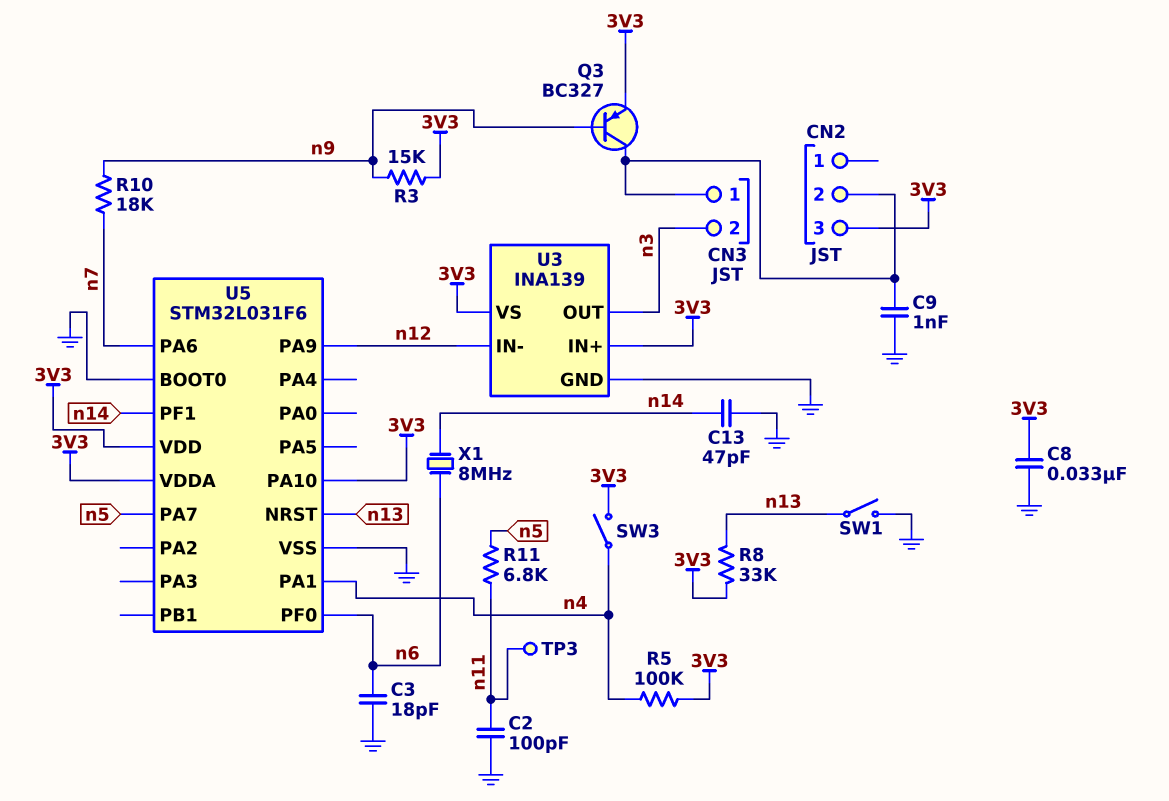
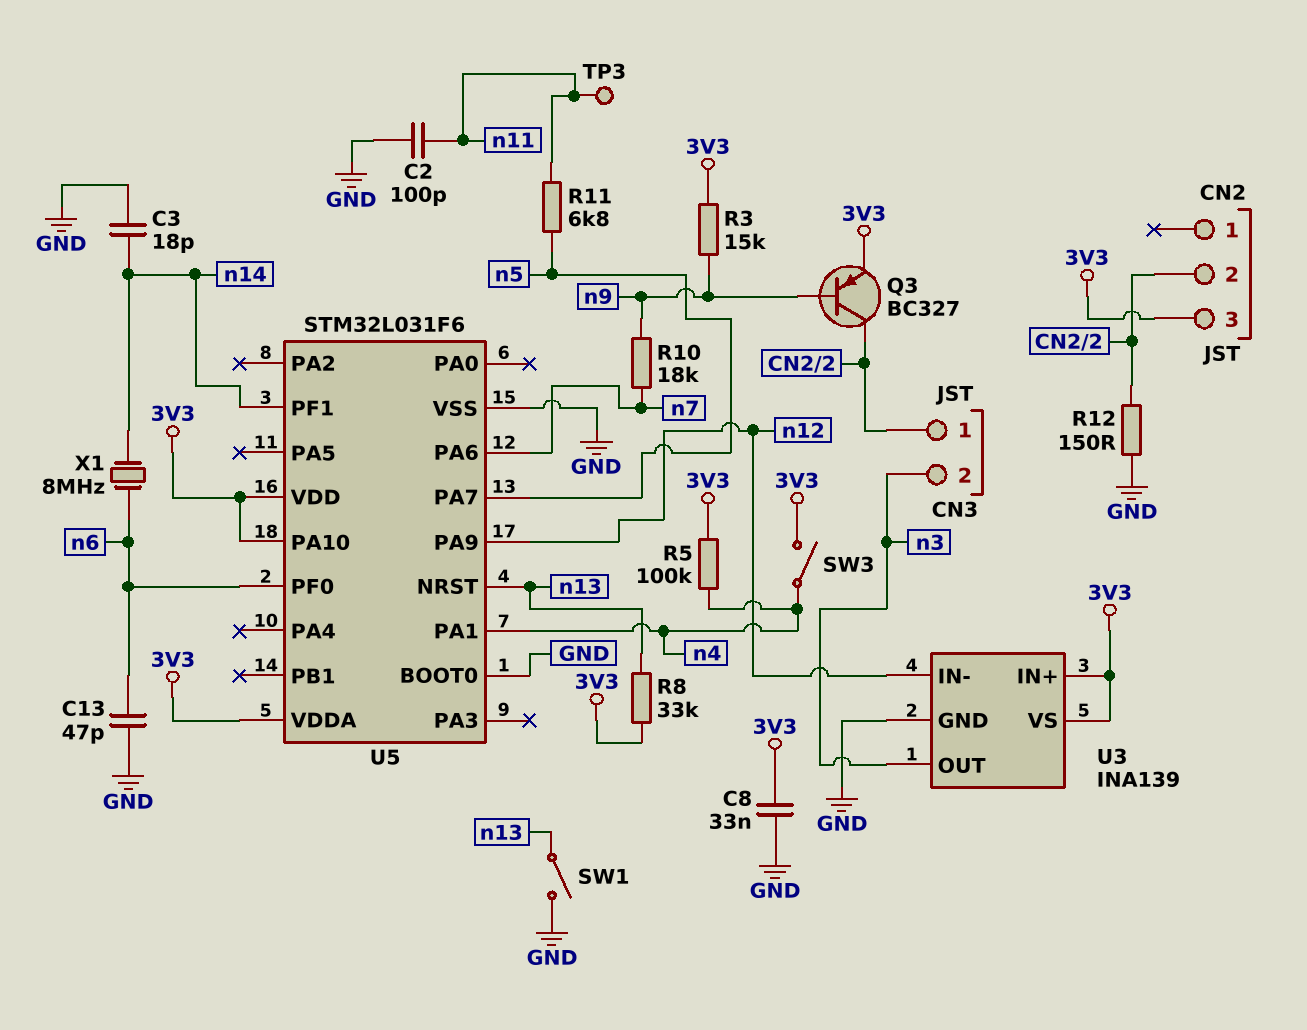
C3: 18pF (GND, n6) -> 18pF (GND, n14)
C9: 1nF (CN2/2, GND) -> none
C13: 47pF (GND, n14) -> 47pF (GND, n6)
R12: none -> 150 (CN2/2, GND)

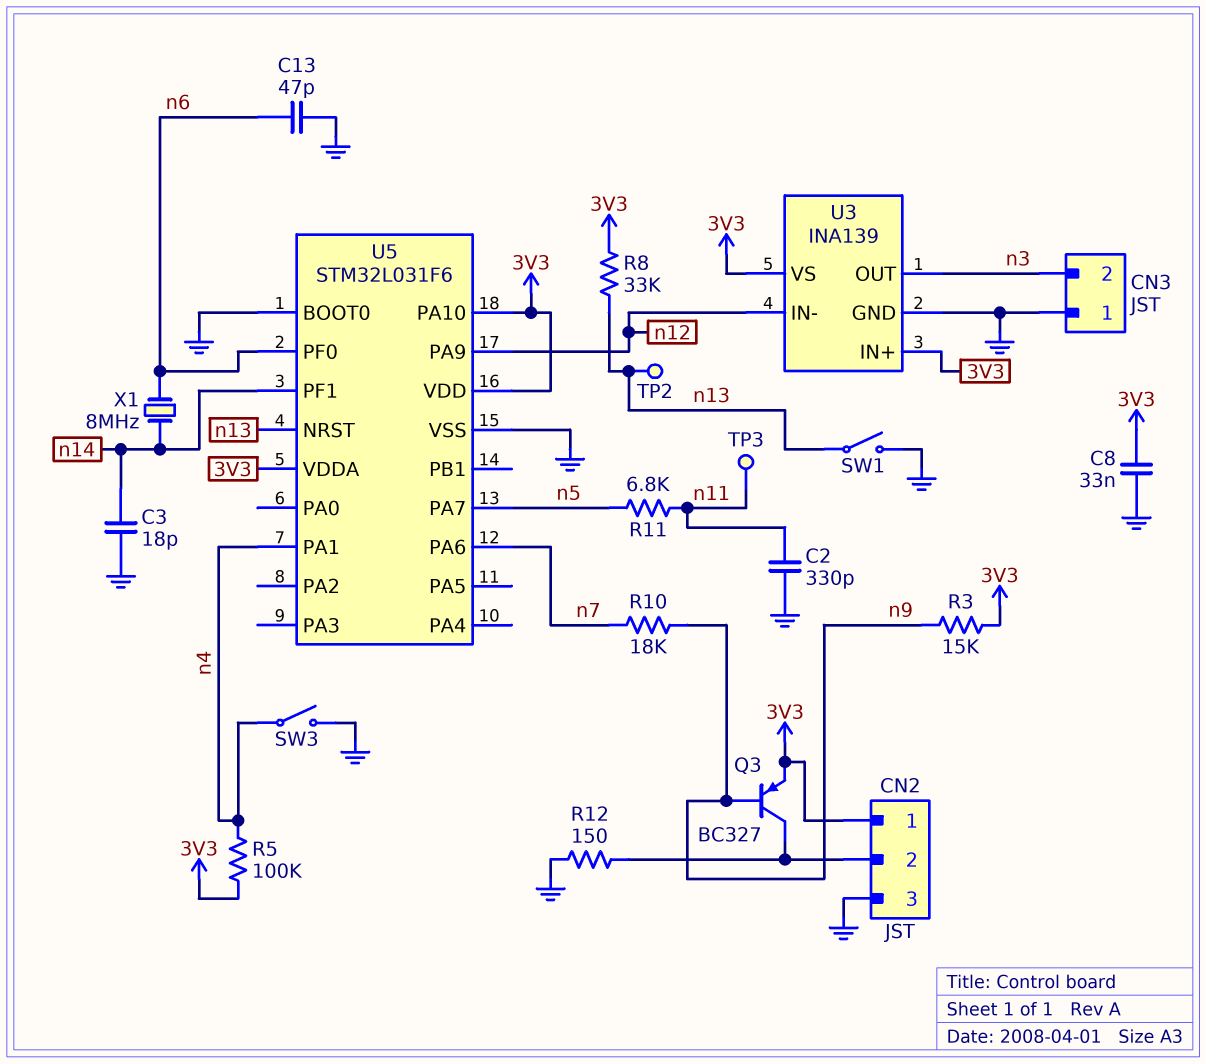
C2: 100pF (GND, n11) -> 330pF (GND, n11)
CN2 pin 1: none -> 3V3
CN2 pin 3: 3V3 -> GND
CN3 pin 1: CN2/2 -> GND
SW3: switch (3V3, n4) -> switch (GND, n4)
TP2: none -> test point (n13)

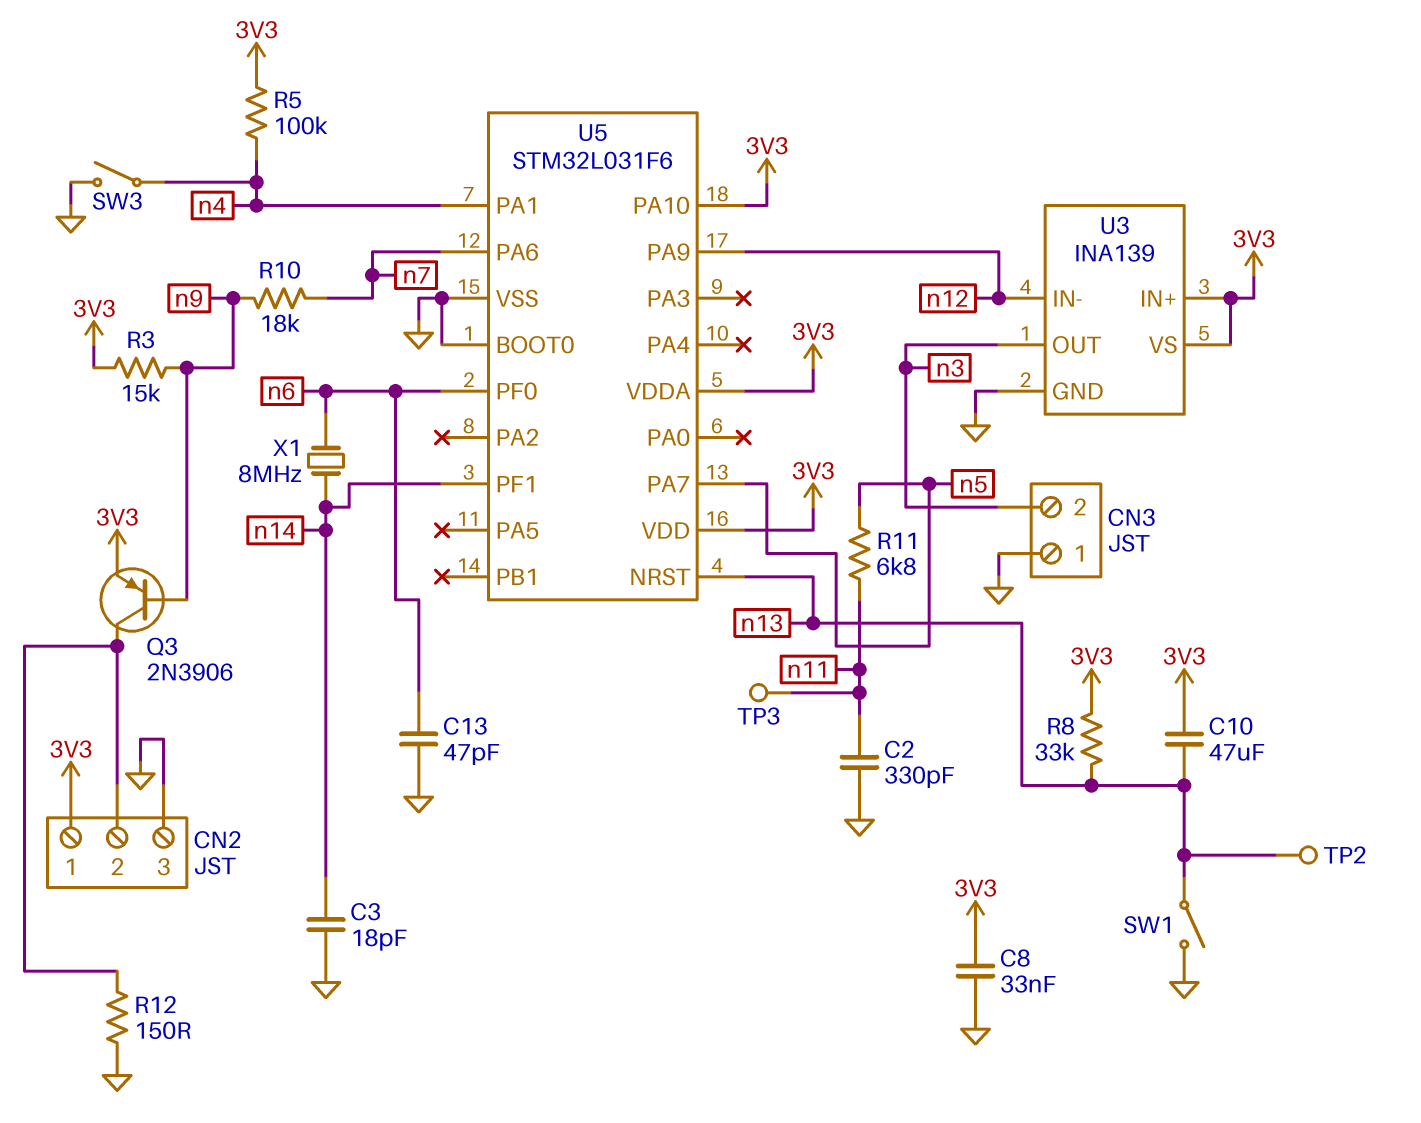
C10: none -> 47uF (3V3, n13)
Q3: PNP BC327 (B n9, C CN2/2, E 3V3) -> PNP 2N3906 (B n9, C CN2/2, E 3V3)

